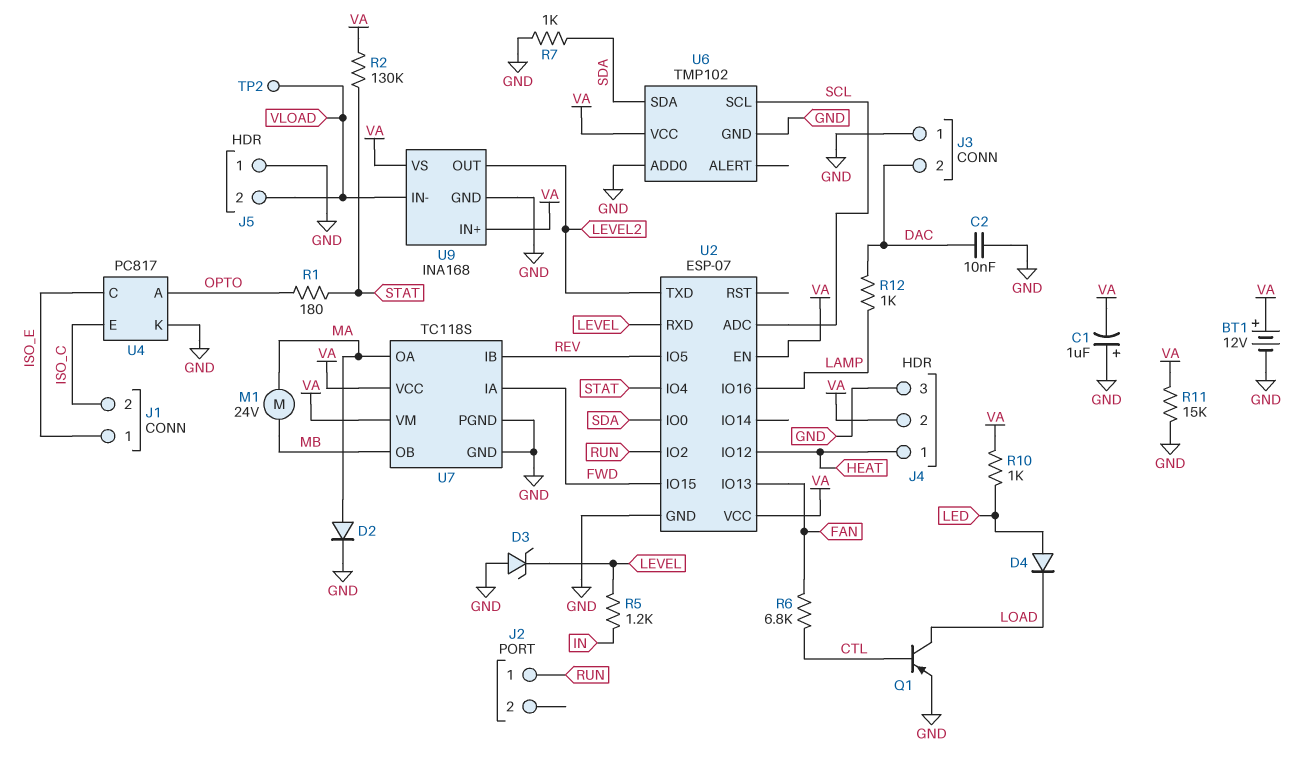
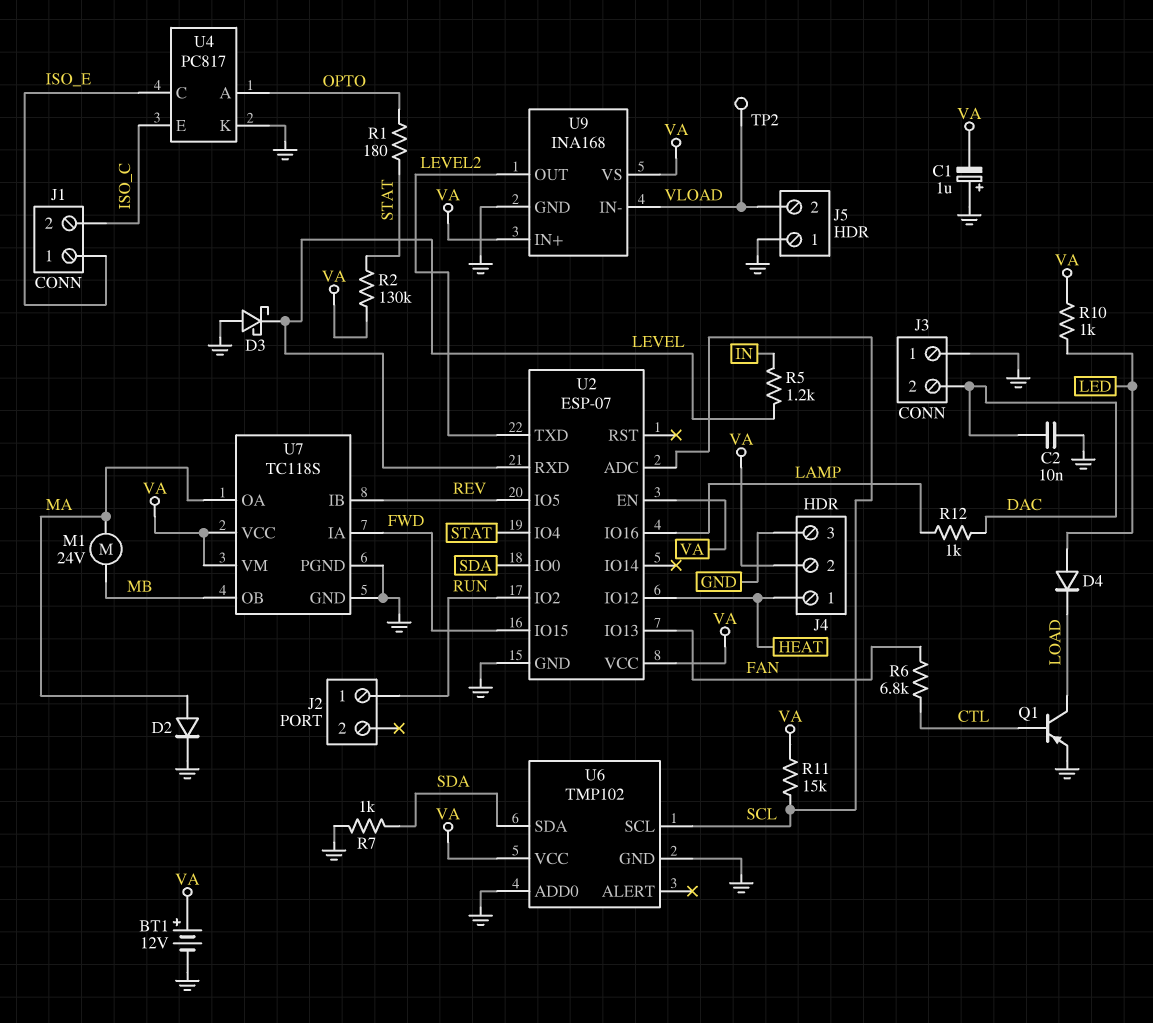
D3: zener (A GND, K LEVEL) -> schottky (A GND, K LEVEL)
R11: 15k (GND, VA) -> 15k (SCL, VA)

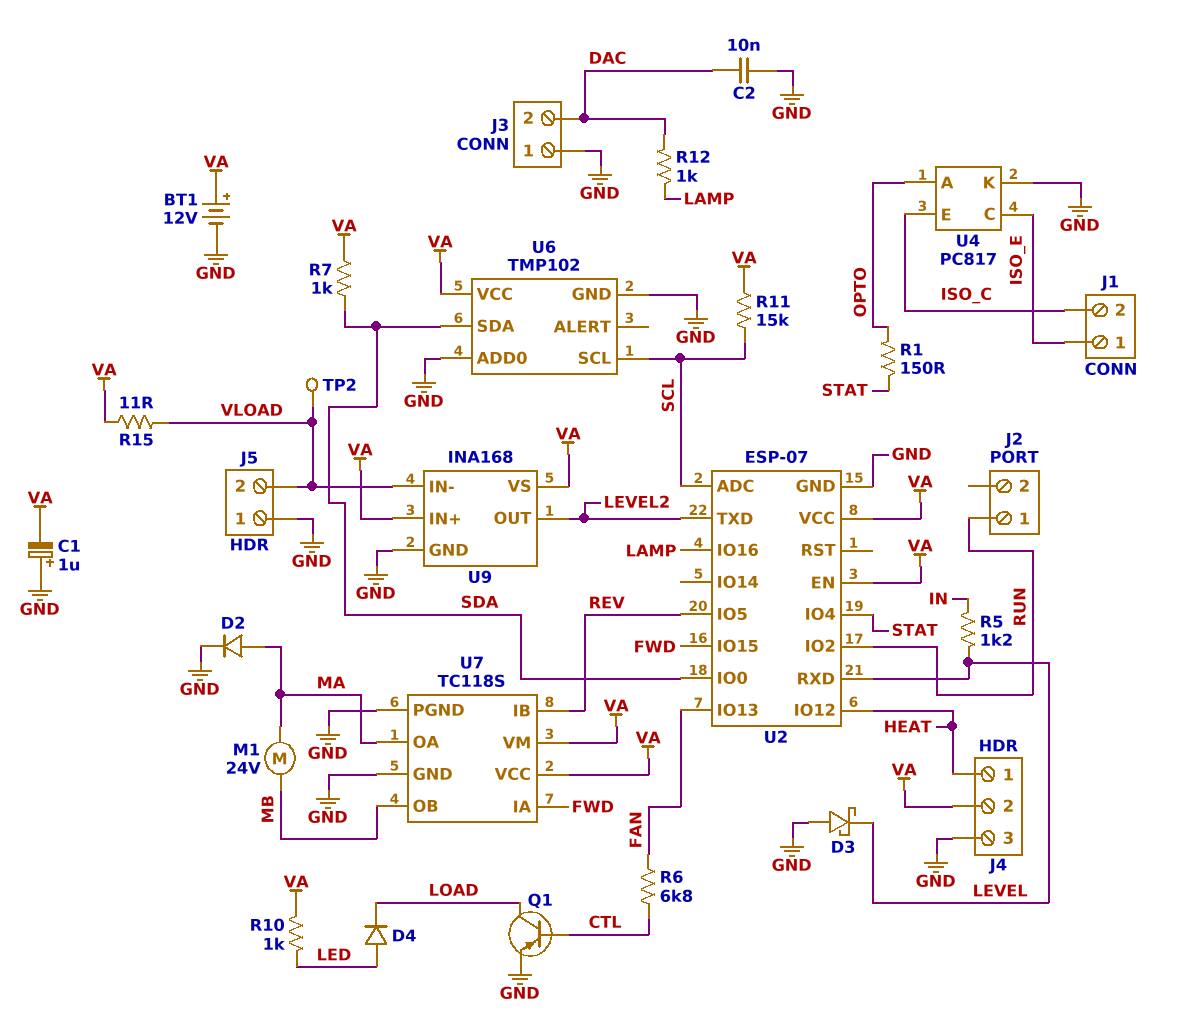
R1: 180 (OPTO, STAT) -> 150 (OPTO, STAT)
R2: 130k (STAT, VA) -> none
R7: 1k (GND, SDA) -> 1k (SDA, VA)
R15: none -> 11 (VA, VLOAD)

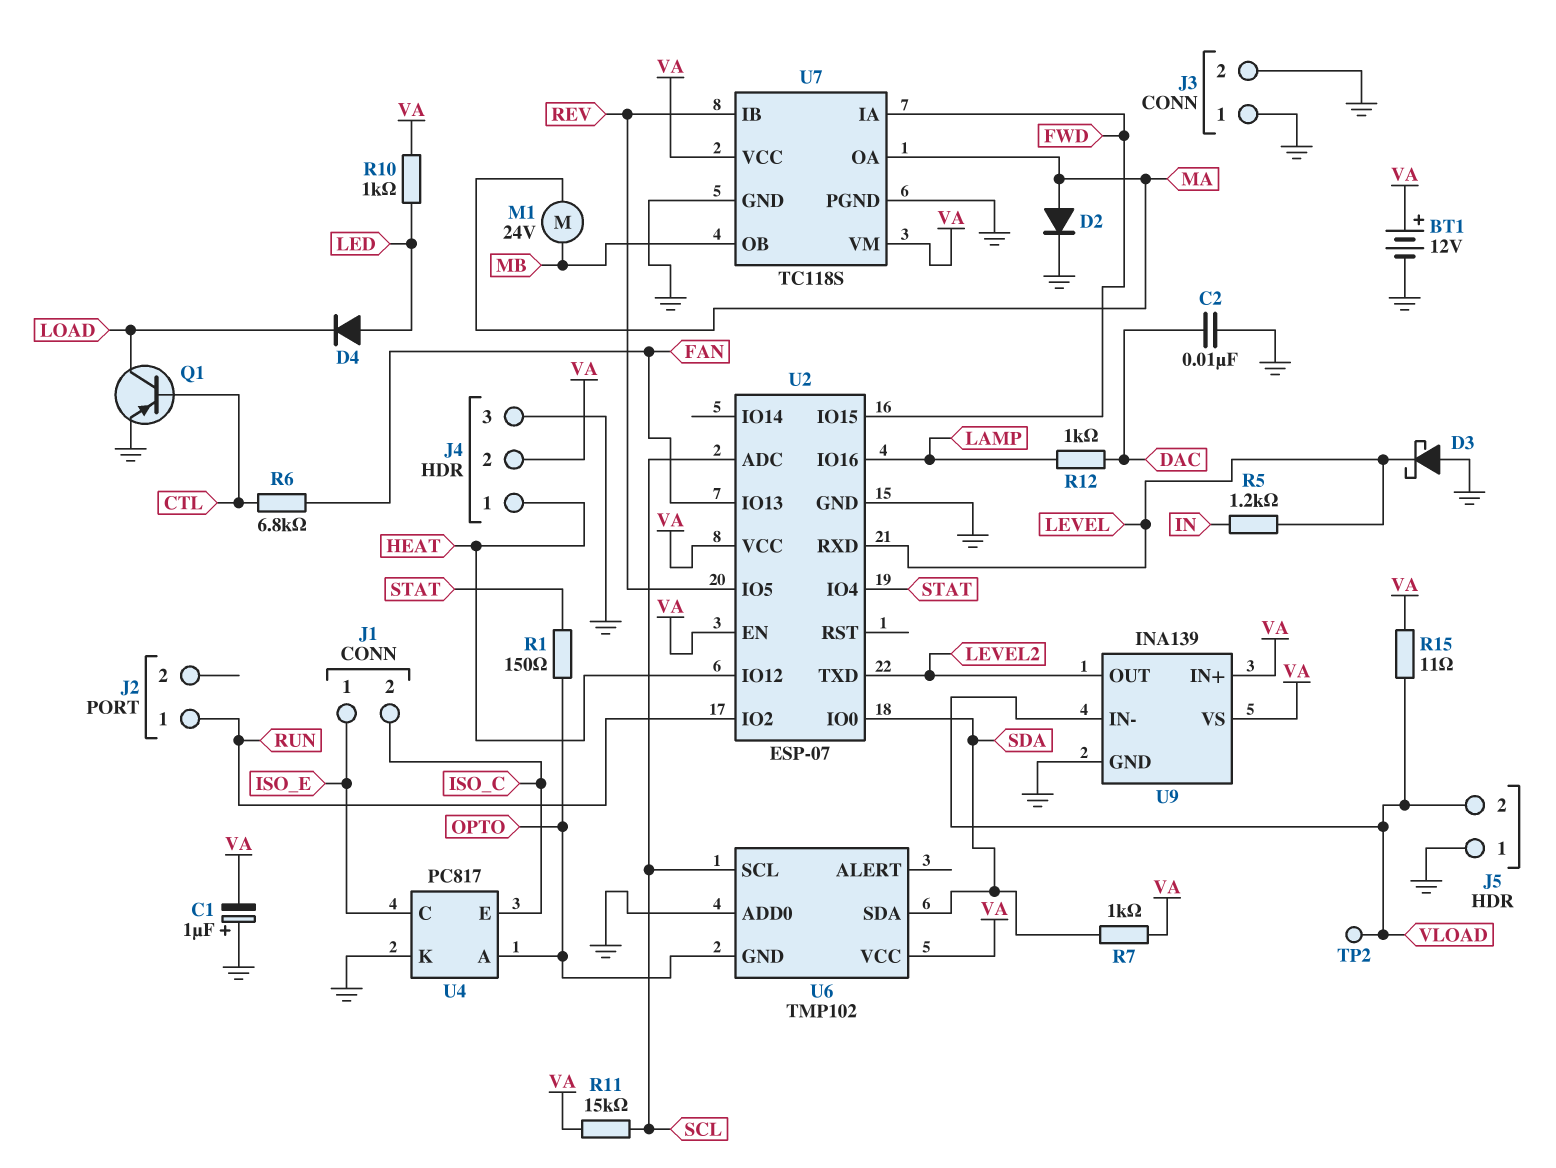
J3 pin 2: DAC -> GND
U6 pin GND: GND -> OPTO
U9: INA168 -> INA139

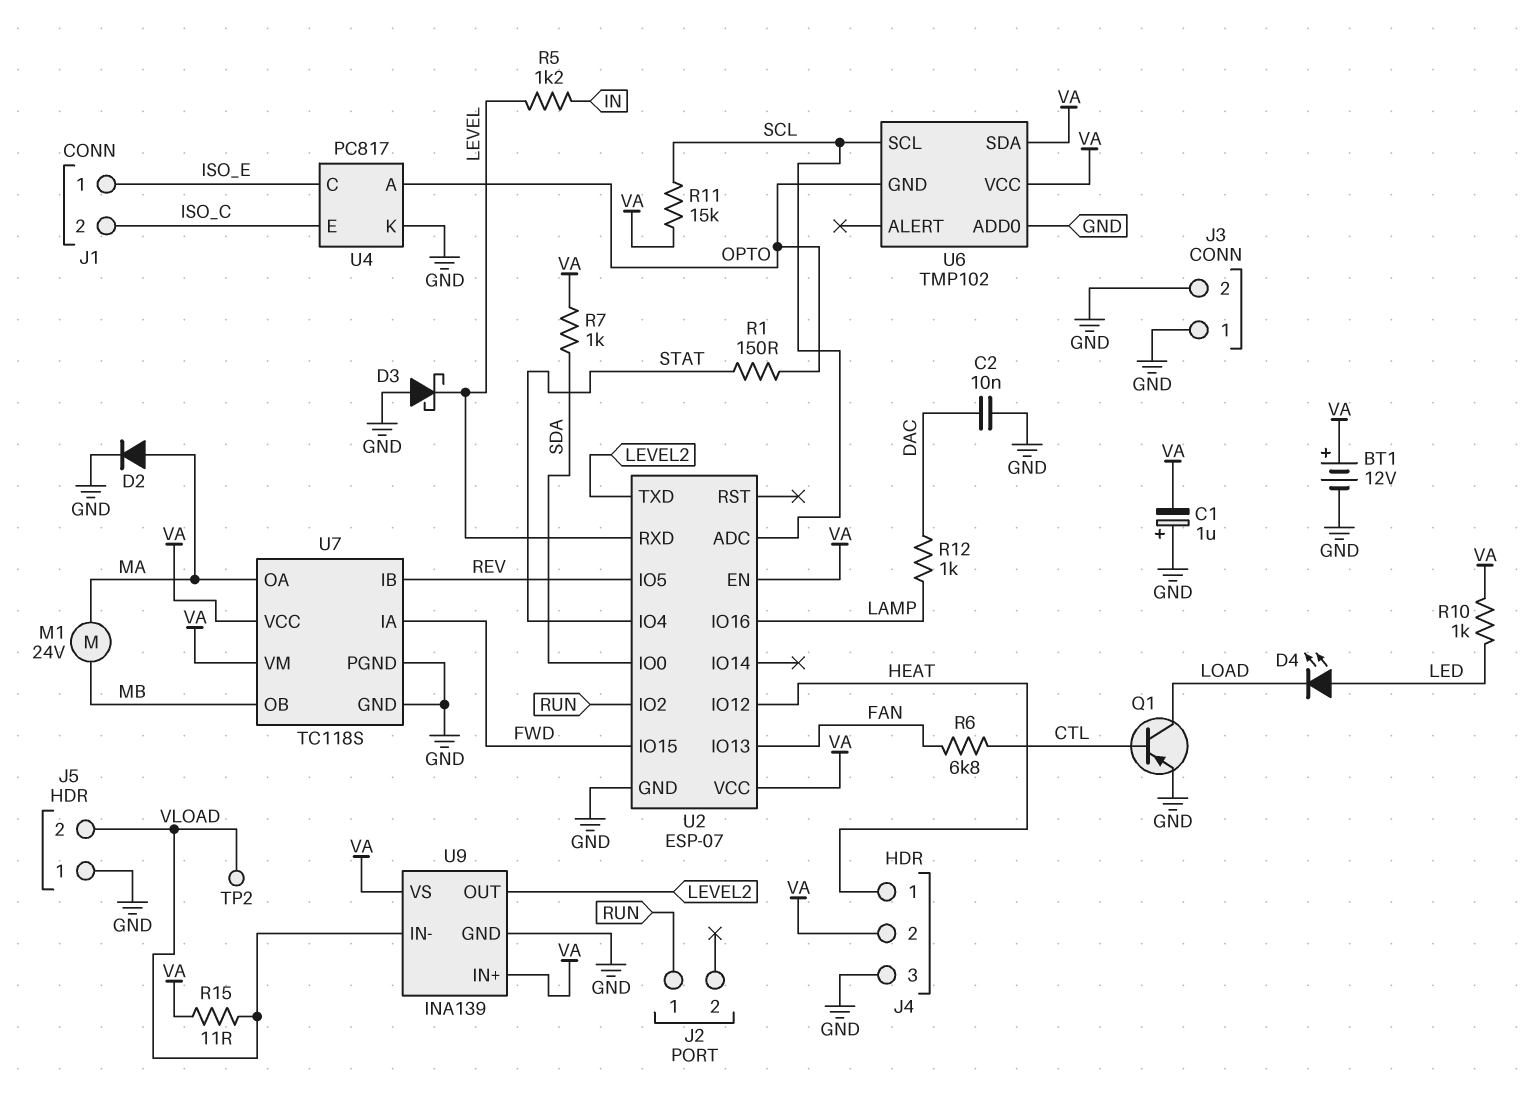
D4: diode (A LED, K LOAD) -> LED (A LED, K LOAD)
U6 pin SDA: SDA -> VA

